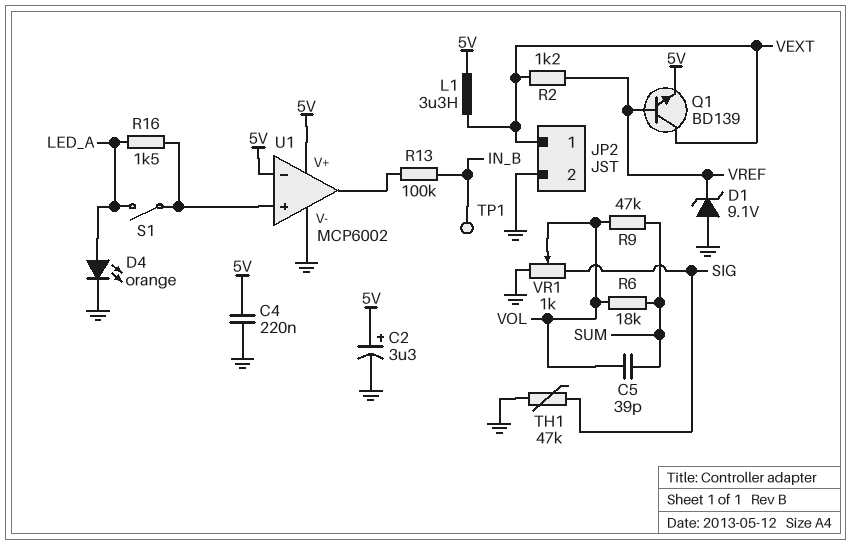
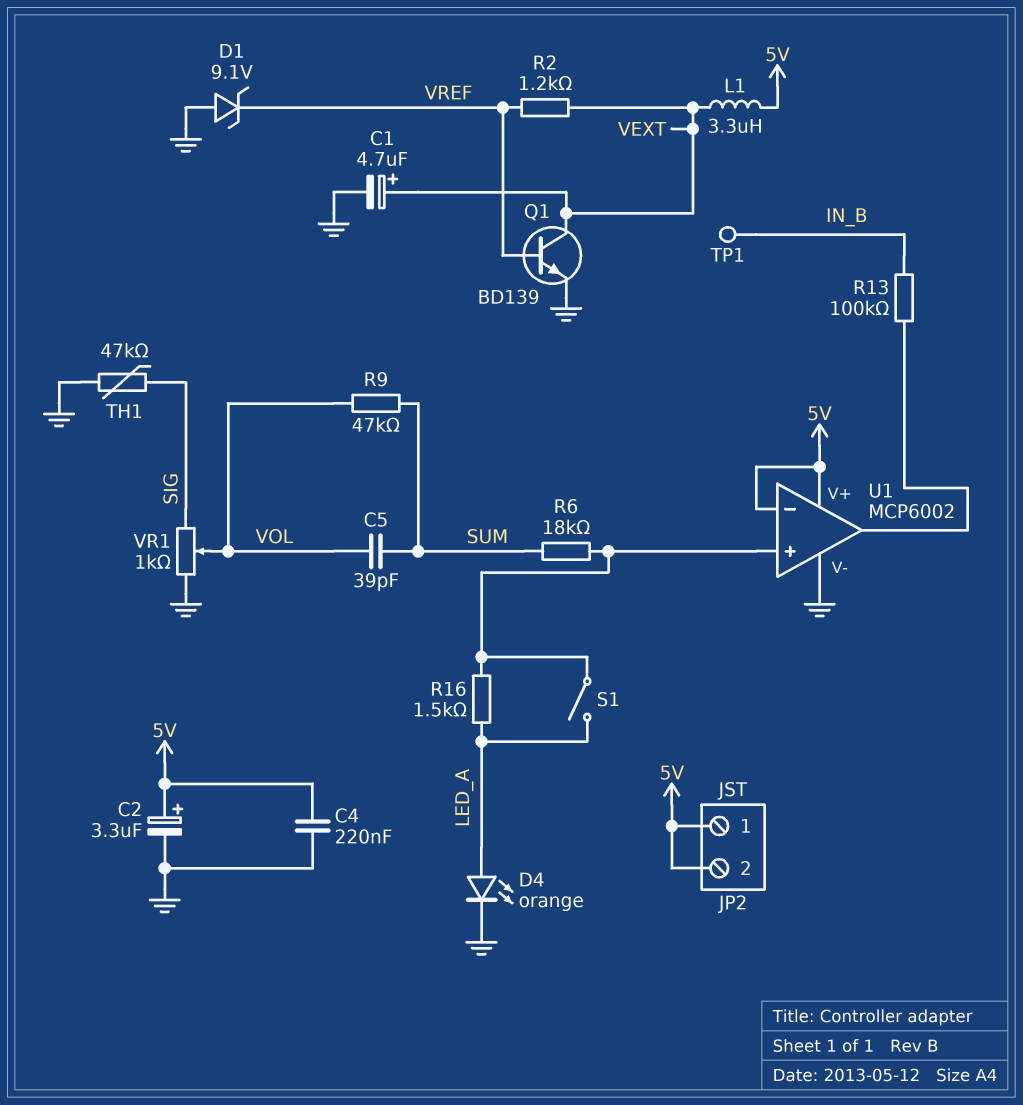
C1: none -> 4.7uF (plus VEXT, minus GND)
JP2 pin 1: VEXT -> 5V
JP2 pin 2: GND -> 5V
Q1: NPN BD139 (B VREF, C VEXT, E 5V) -> NPN BD139 (B VREF, C VEXT, E GND)
R6: 18k (SUM, VOL) -> 18k (SUM, U1/in+)

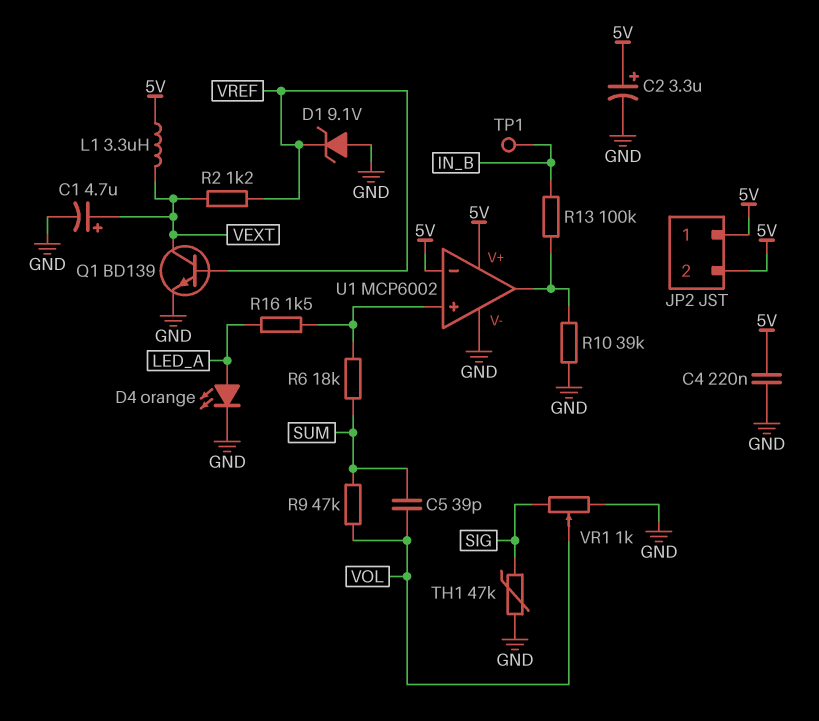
R10: none -> 39k (GND, U1/out)
S1: switch (LED_A, U1/in+) -> none

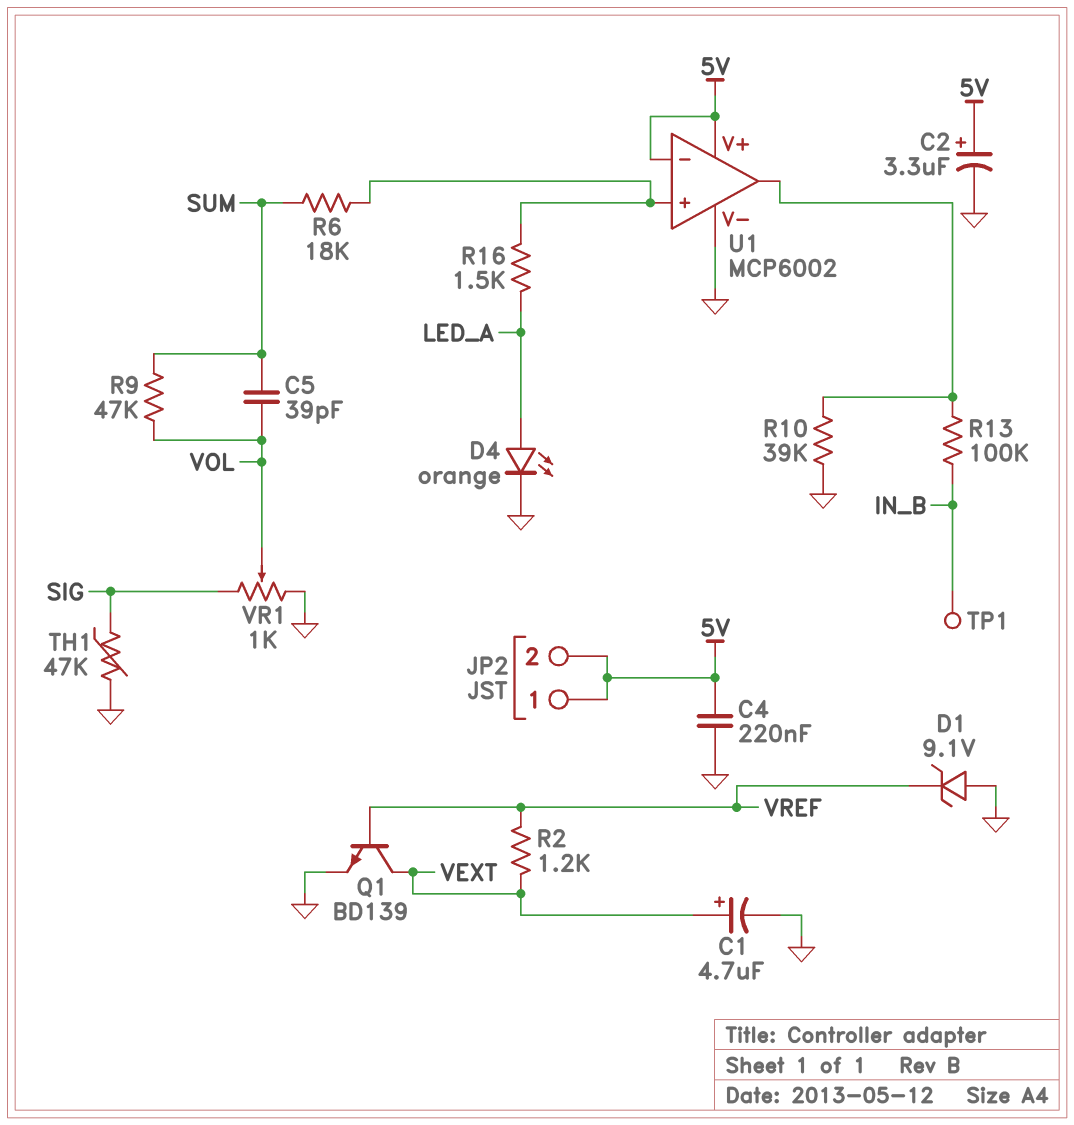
L1: 3.3uH (5V, VEXT) -> none

